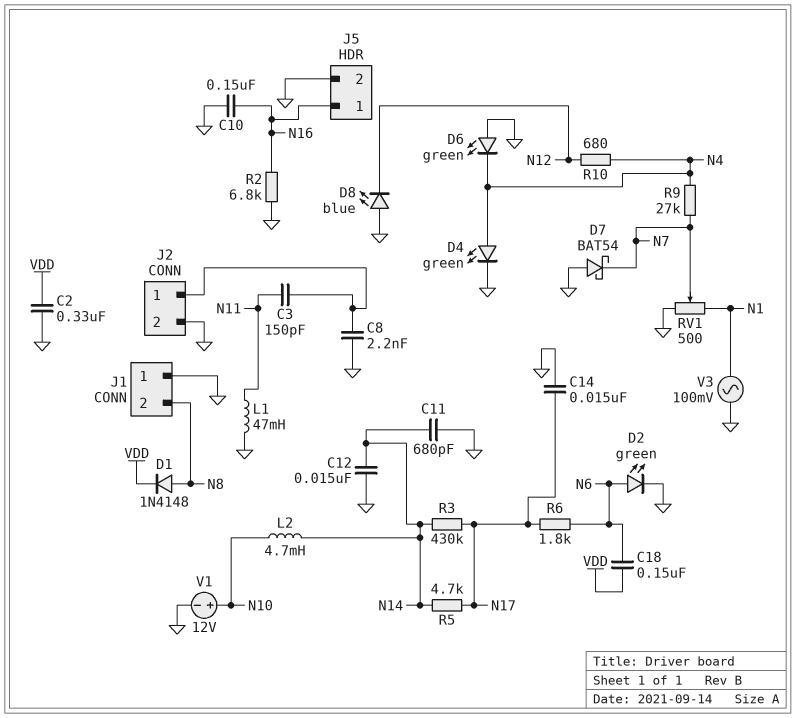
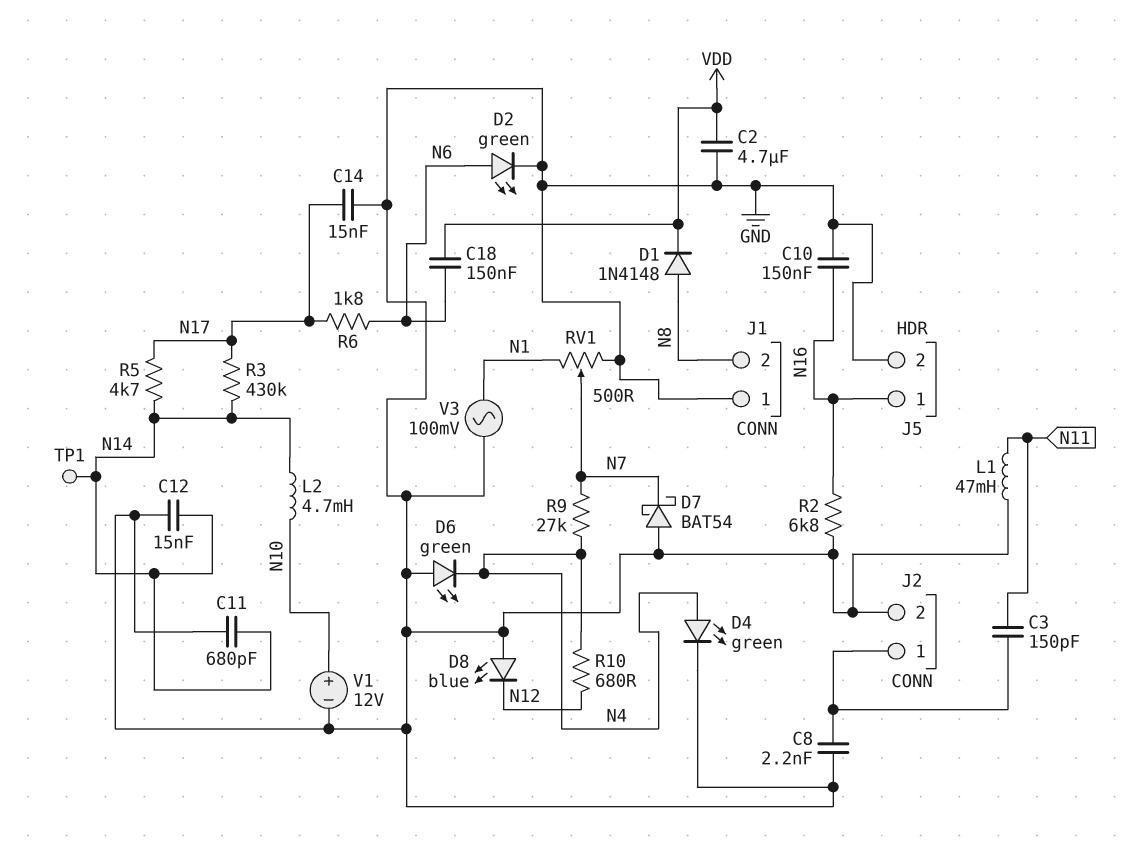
C2: 330nF (GND, VDD) -> 4.7uF (GND, VDD)
TP1: none -> test point (N14)

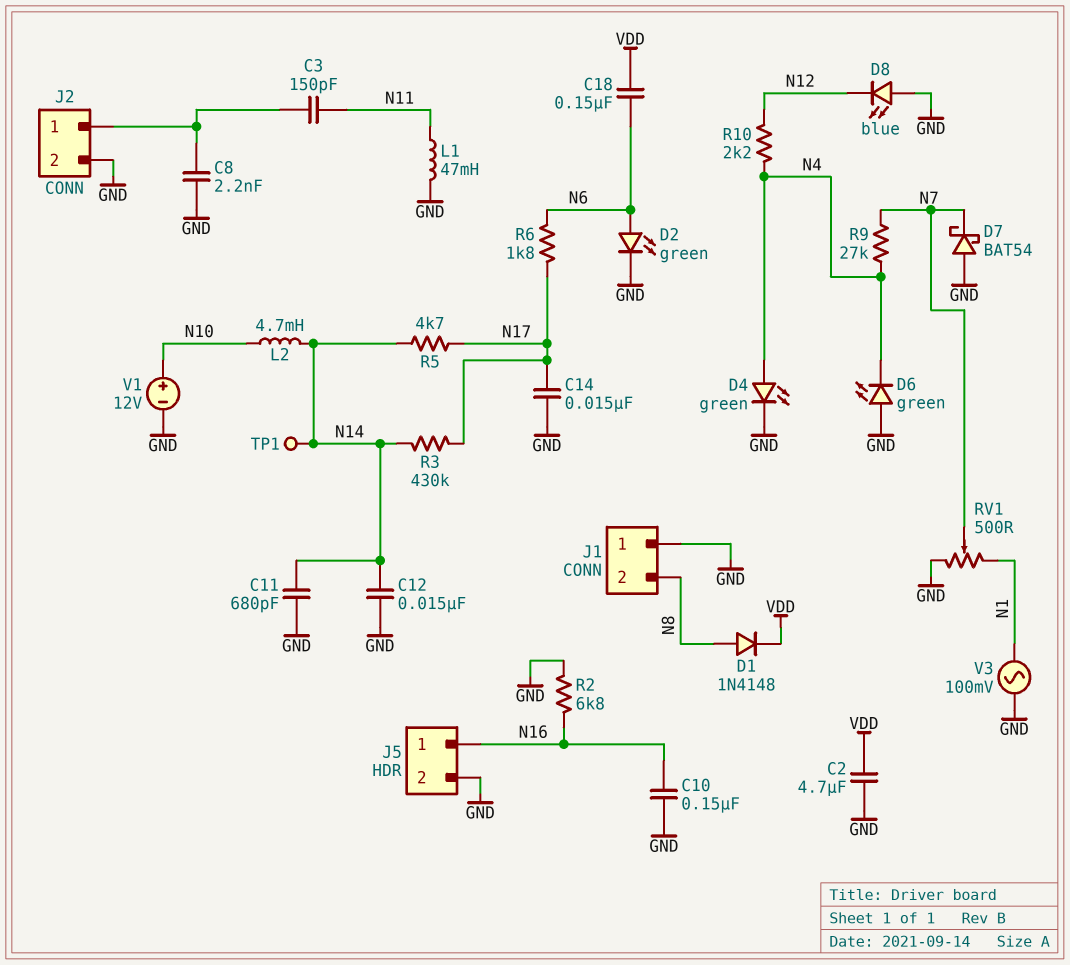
R10: 680 (N4, N12) -> 2.2k (N4, N12)

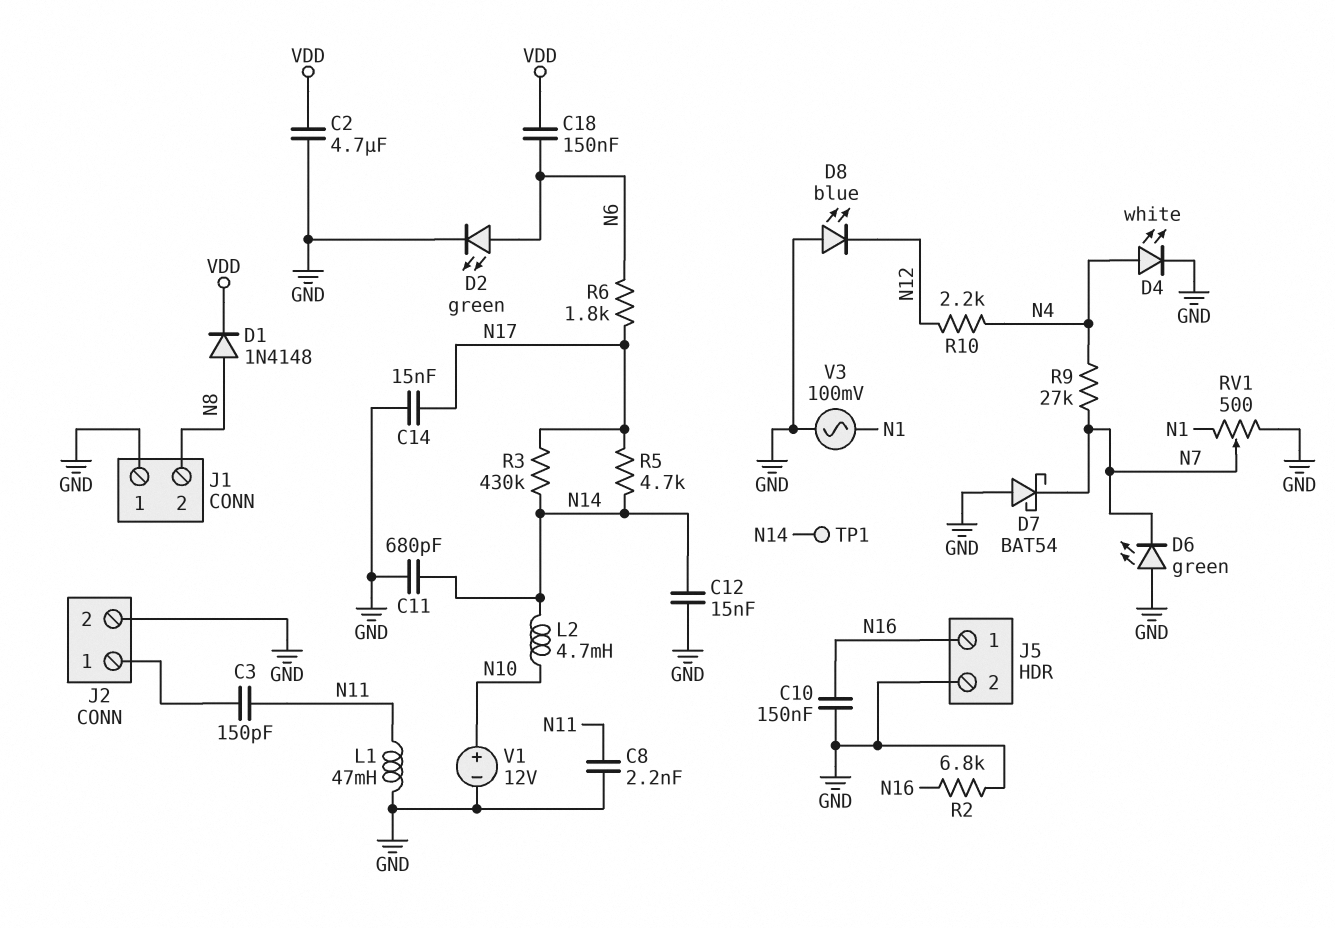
C8: 2.2nF (GND, J2/1) -> 2.2nF (GND, N11)
D4: LED green (A N4, K GND) -> LED white (A N4, K GND)
D6: LED green (A GND, K N4) -> LED green (A GND, K N7)

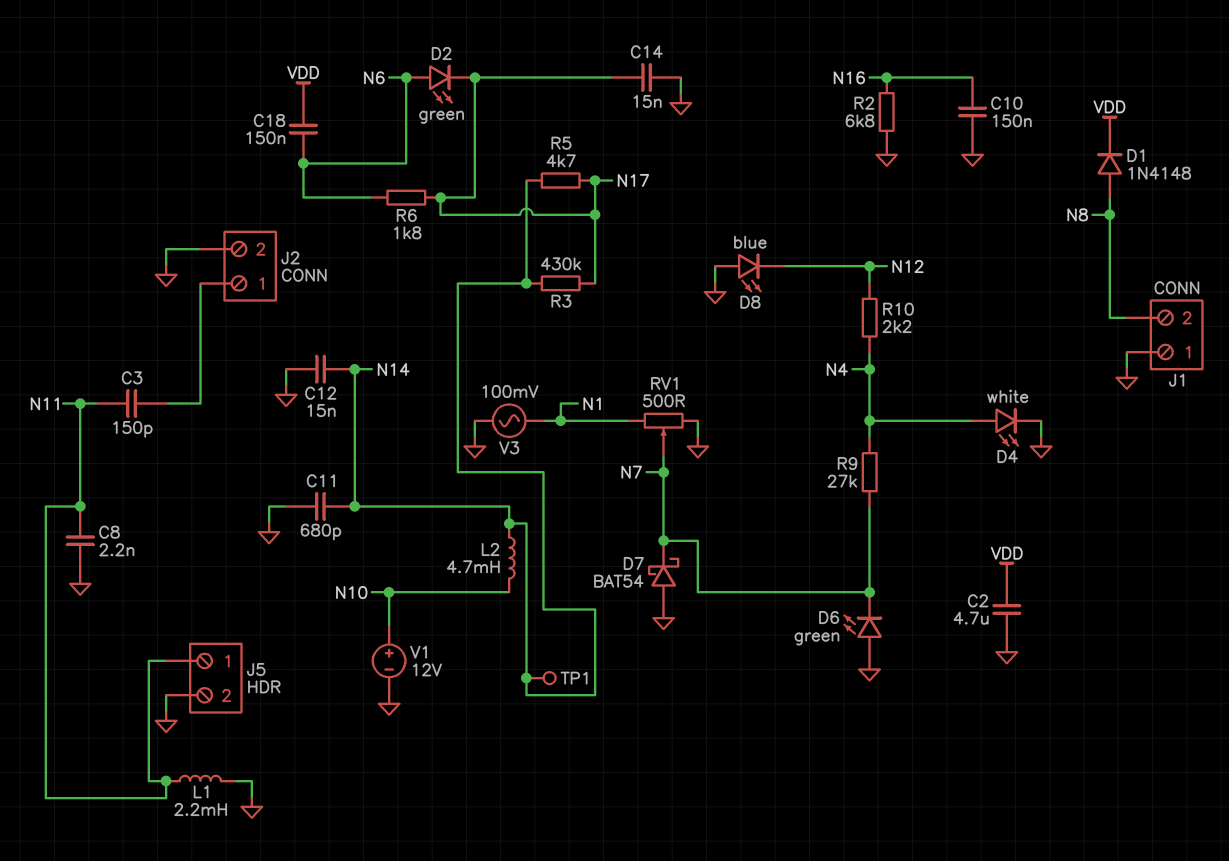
D2: LED green (A N6, K GND) -> LED green (A N6, K N17)
J5 pin 1: N16 -> N11
L1: 47mH (GND, N11) -> 2.2mH (GND, N11)

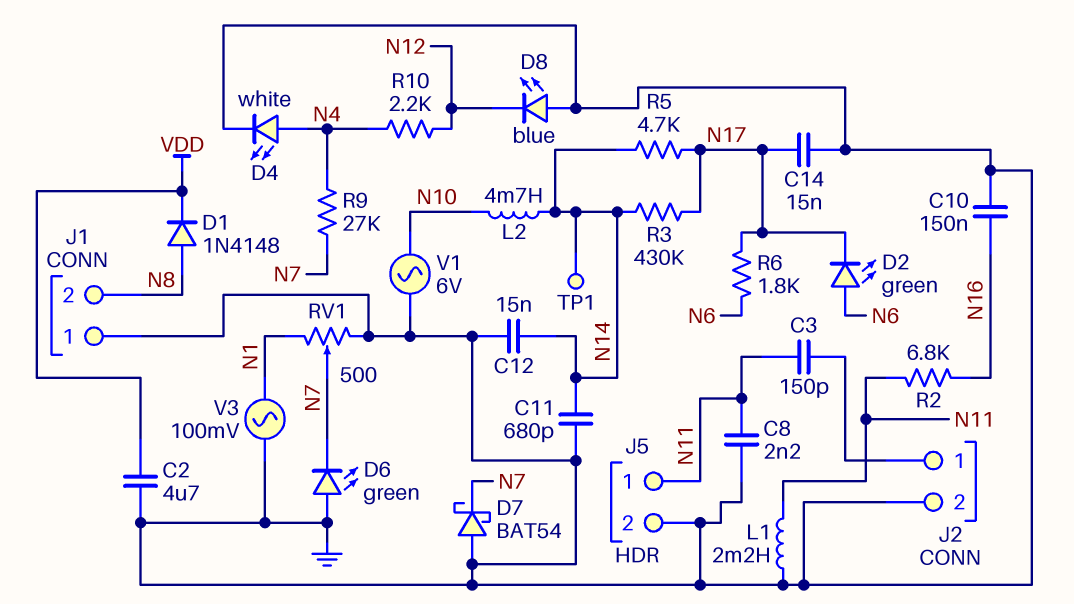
C18: 150nF (N6, VDD) -> none
R2: 6.8k (GND, N16) -> 6.8k (N11, N16)
V1: 12V (plus N10, minus GND) -> AC 6V (GND, N10)

